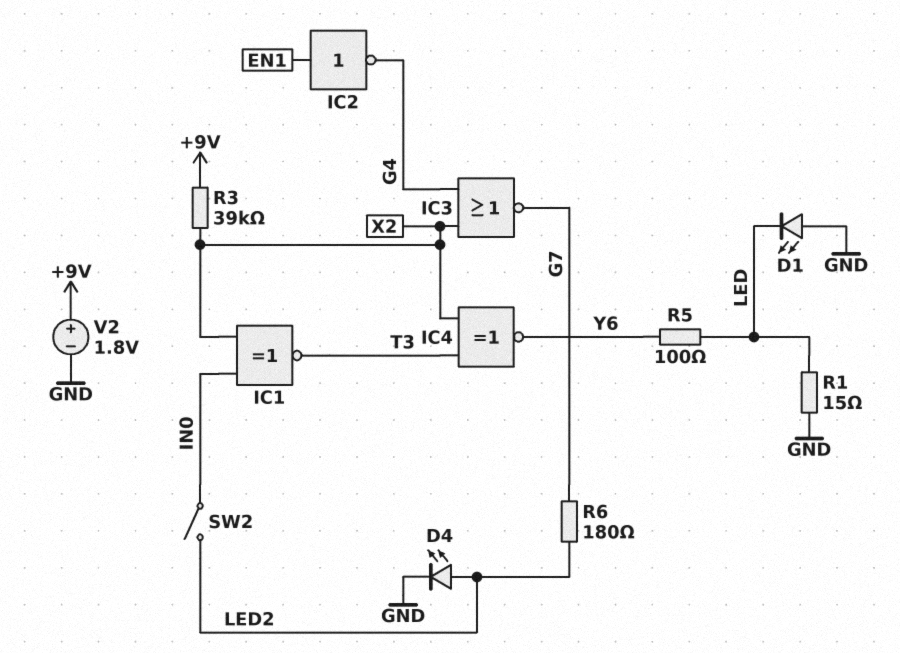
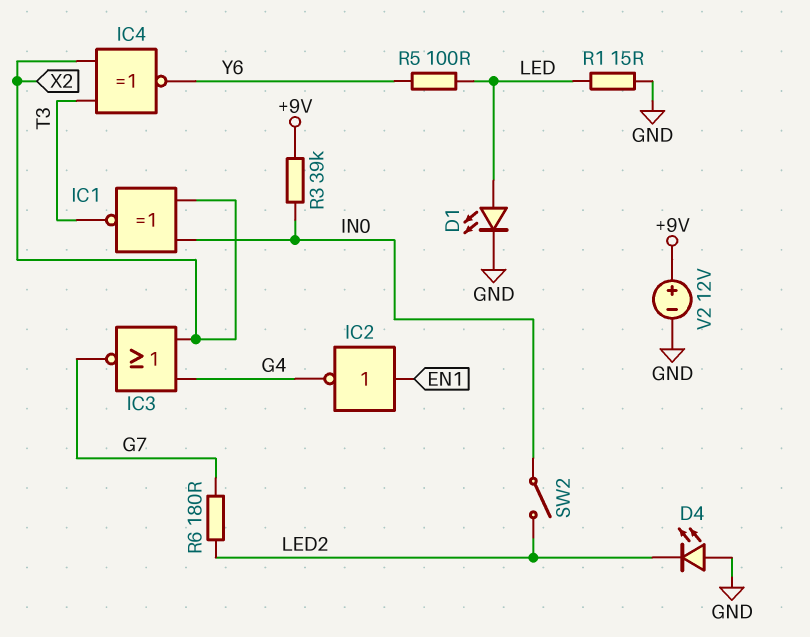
D1: LED (A GND, K LED) -> LED (A LED, K GND)
D4: LED (A LED2, K GND) -> LED (A GND, K LED2)
R3: 39k (+9V, X2) -> 39k (+9V, IN0)
V2: 1.8V (plus +9V, minus GND) -> 12V (plus +9V, minus GND)

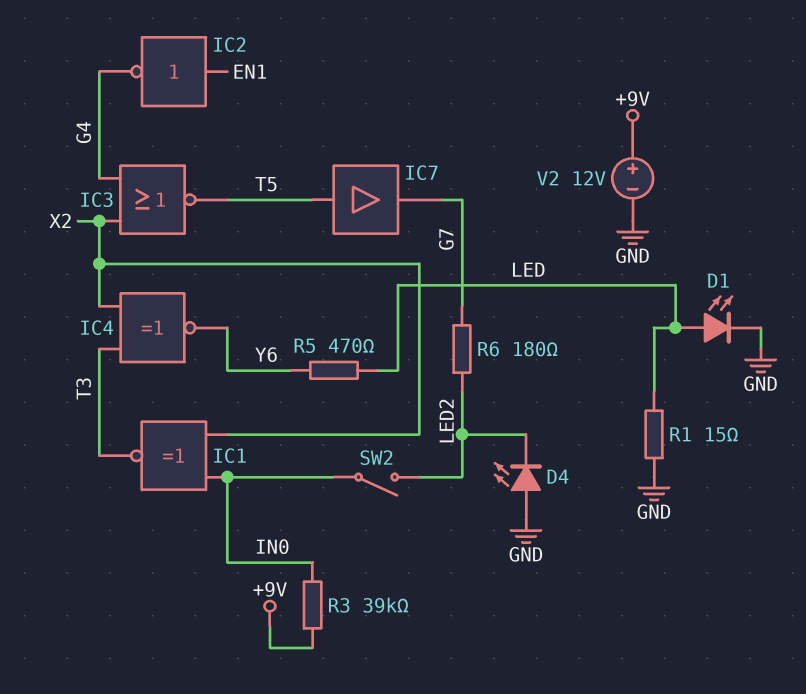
IC3: NOR (in G4, in X2, out G7) -> NOR (in G4, in X2, out T5)
IC7: none -> buffer (in T5, out G7)
R5: 100 (LED, Y6) -> 470 (LED, Y6)

